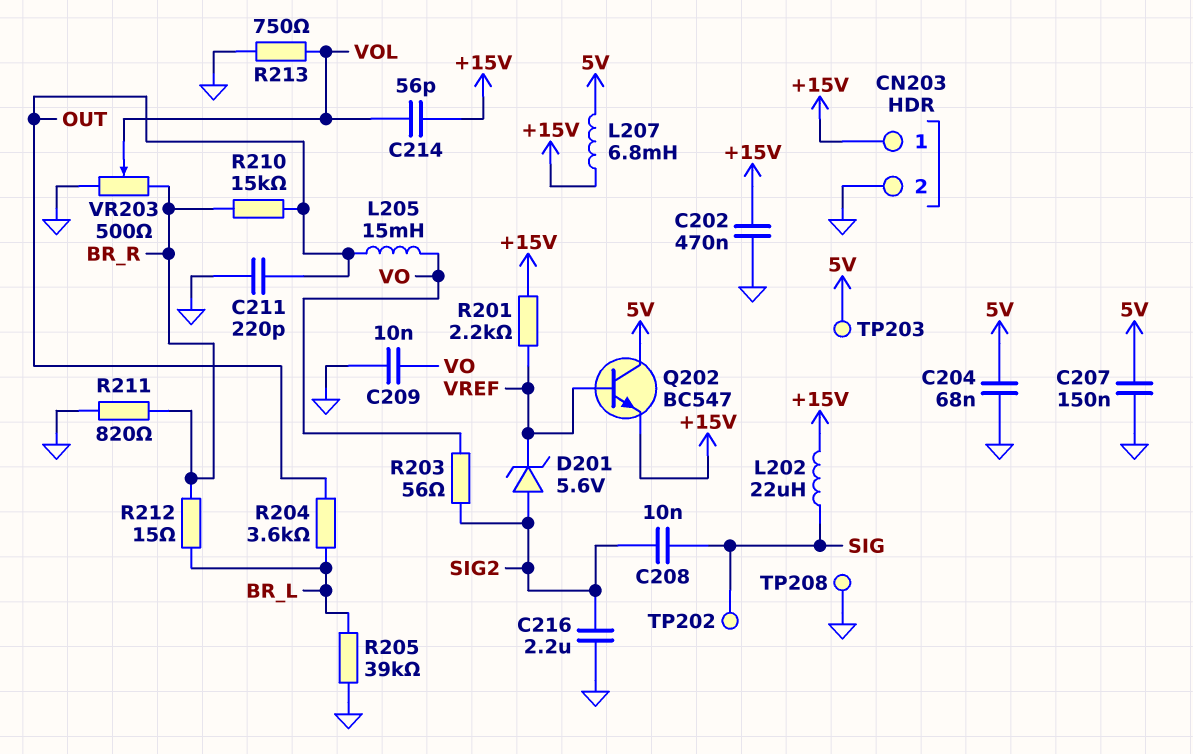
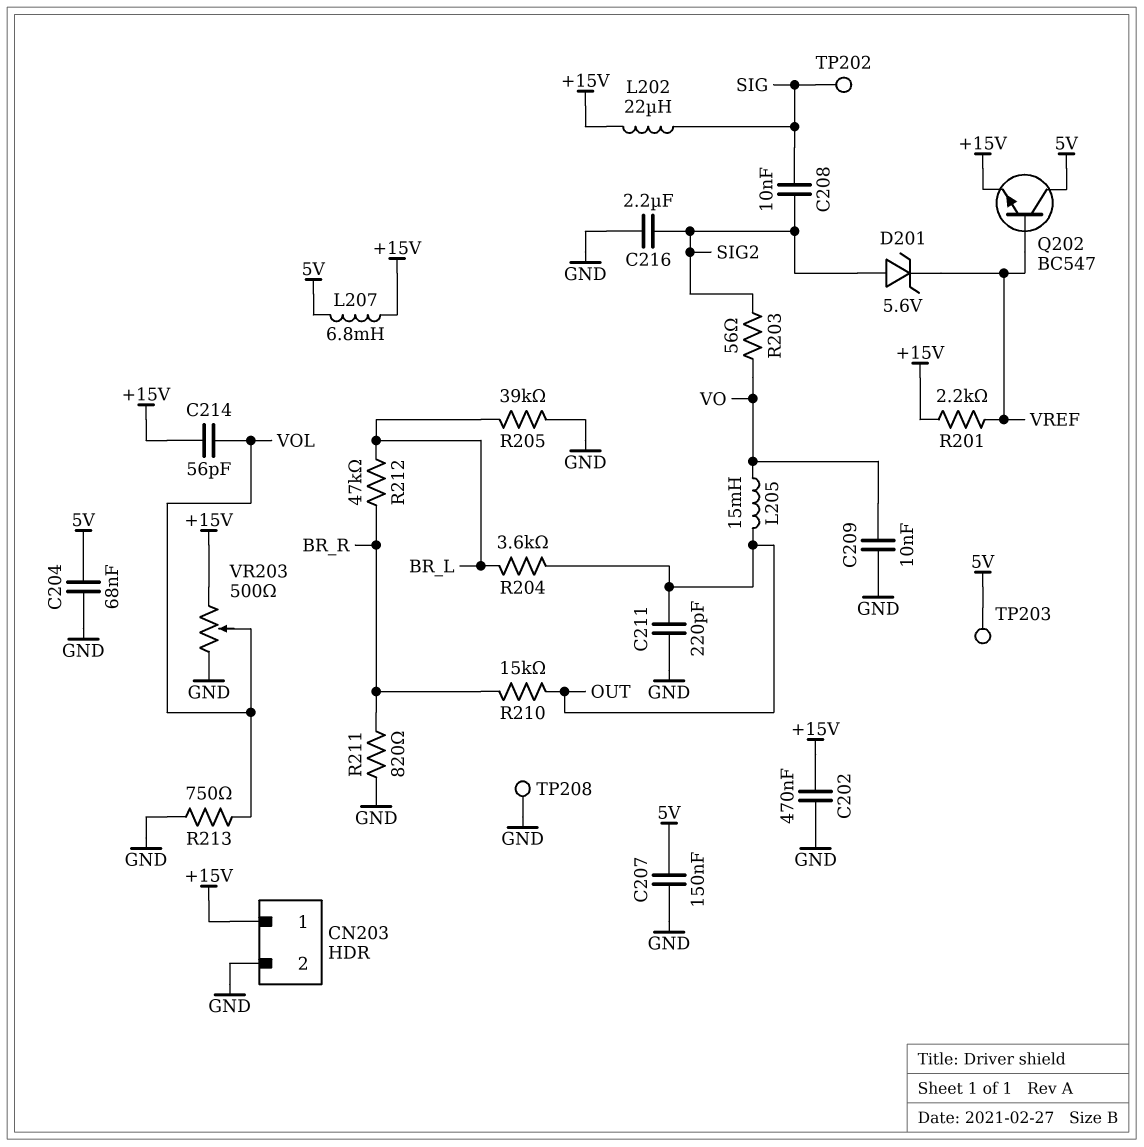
R212: 15 (BR_L, BR_R) -> 47k (BR_L, BR_R)
VR203: 500 (BR_R, GND, wiper VOL) -> 500 (+15V, GND, wiper VOL)

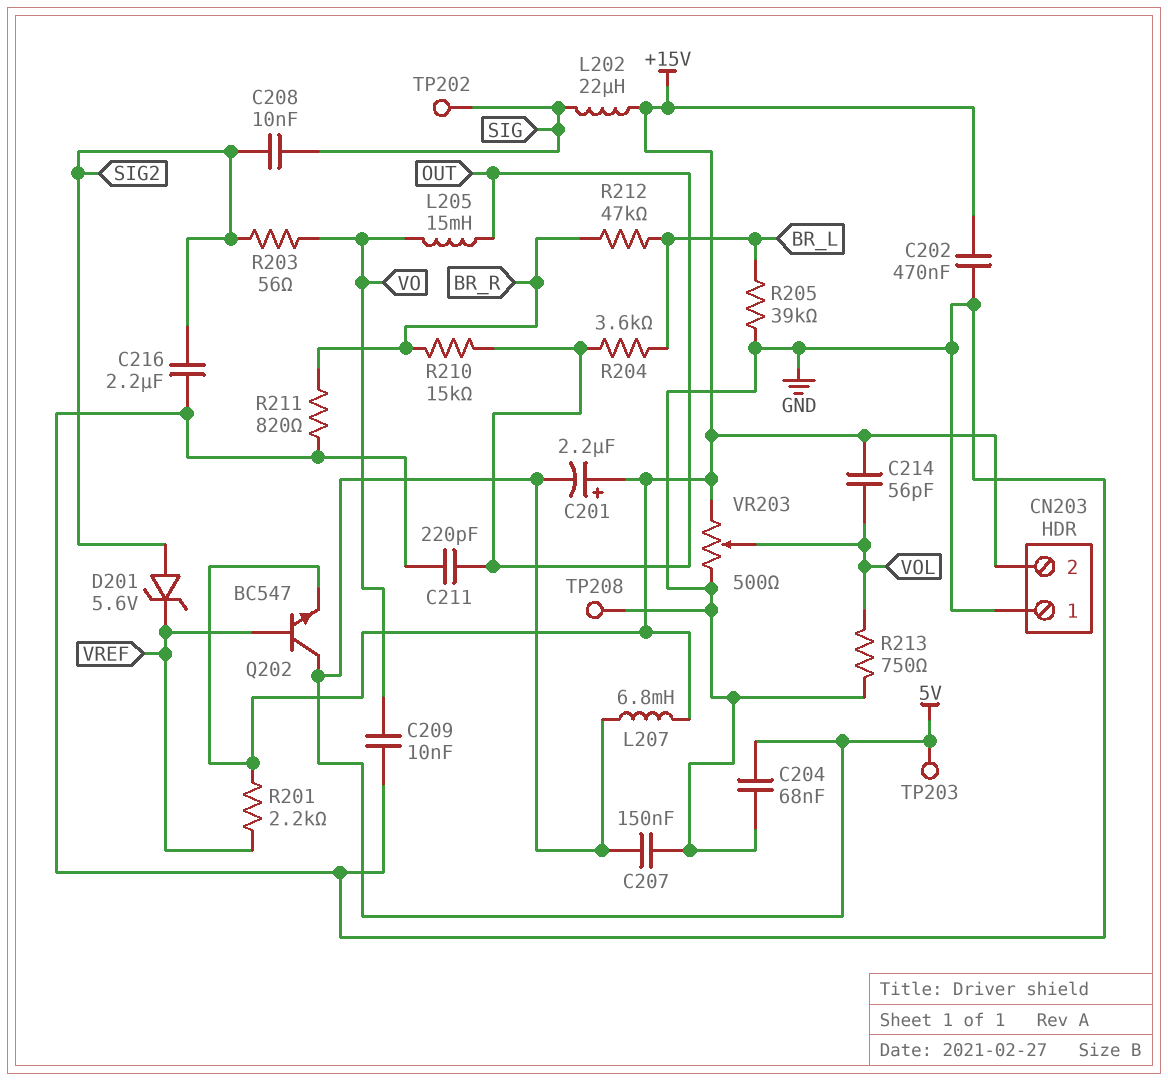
C201: none -> 2.2uF (plus +15V, minus 5V)
CN203 pin 1: +15V -> GND
CN203 pin 2: GND -> +15V

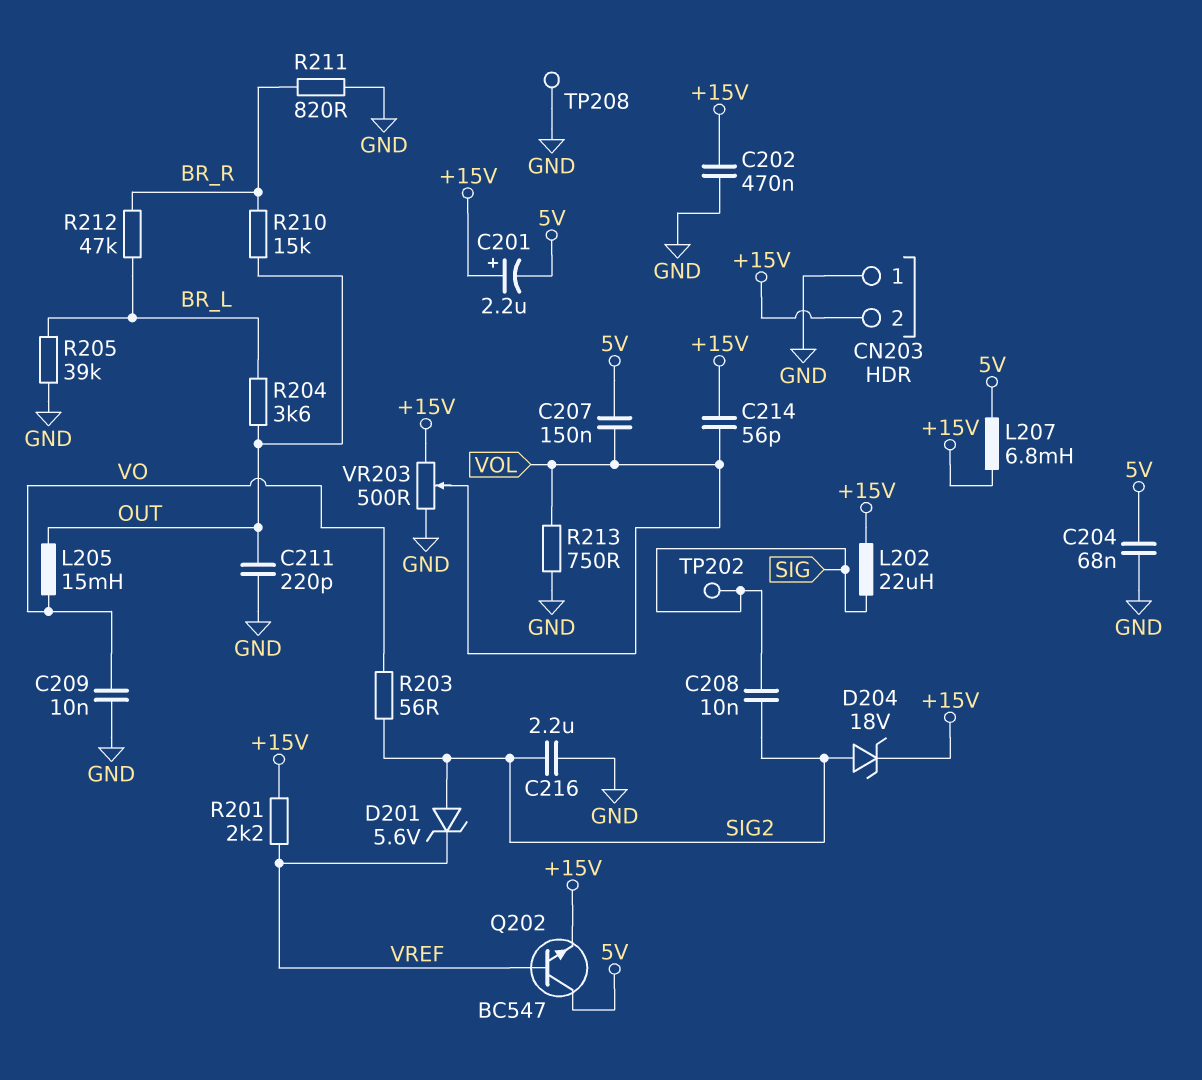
C207: 150nF (5V, GND) -> 150nF (5V, VOL)
D204: none -> zener 18V (A SIG2, K +15V)
TP203: test point (5V) -> none

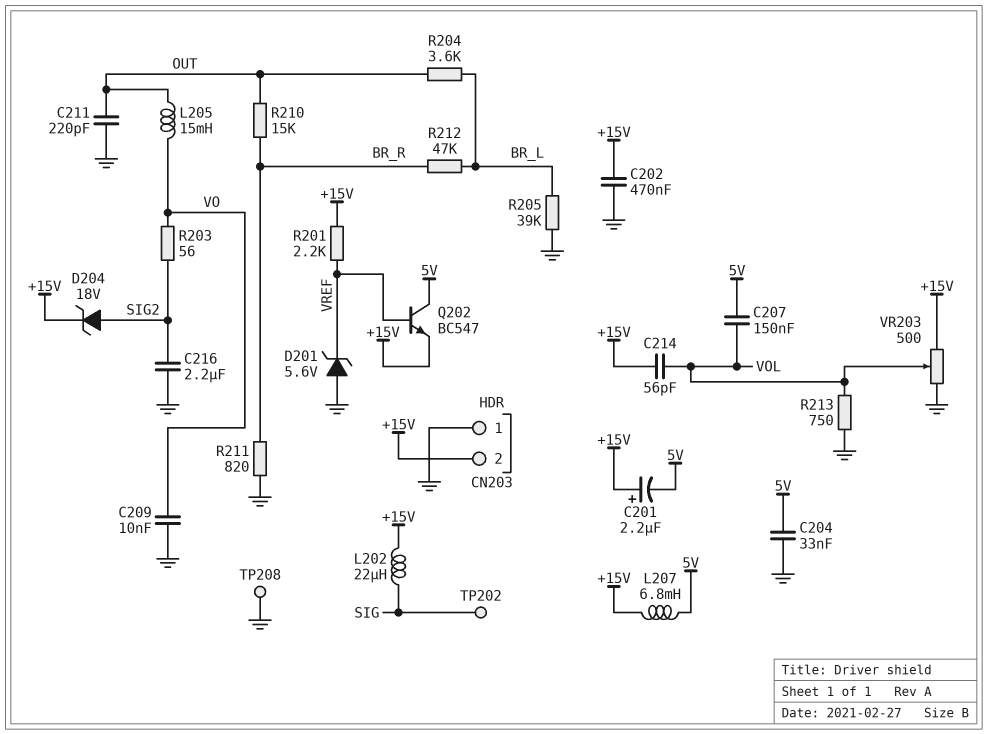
C204: 68nF (5V, GND) -> 33nF (5V, GND)
C208: 10nF (SIG, SIG2) -> none
D201: zener 5.6V (A SIG2, K VREF) -> zener 5.6V (A GND, K VREF)

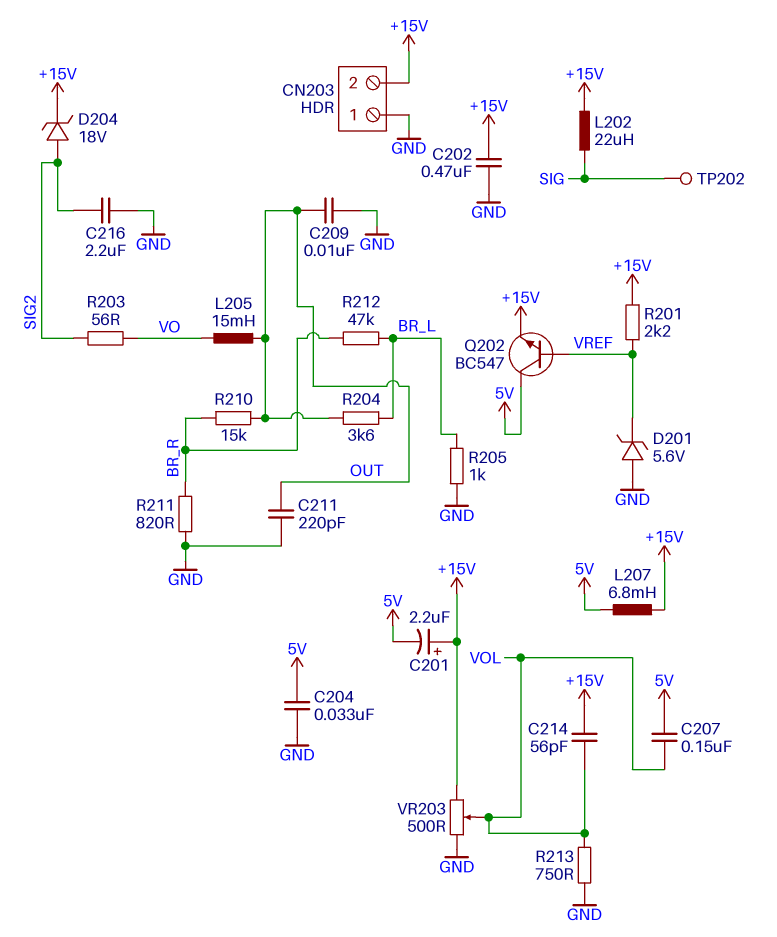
C209: 10nF (GND, VO) -> 10nF (GND, OUT)
R205: 39k (BR_L, GND) -> 1k (BR_L, GND)
TP208: test point (GND) -> none

